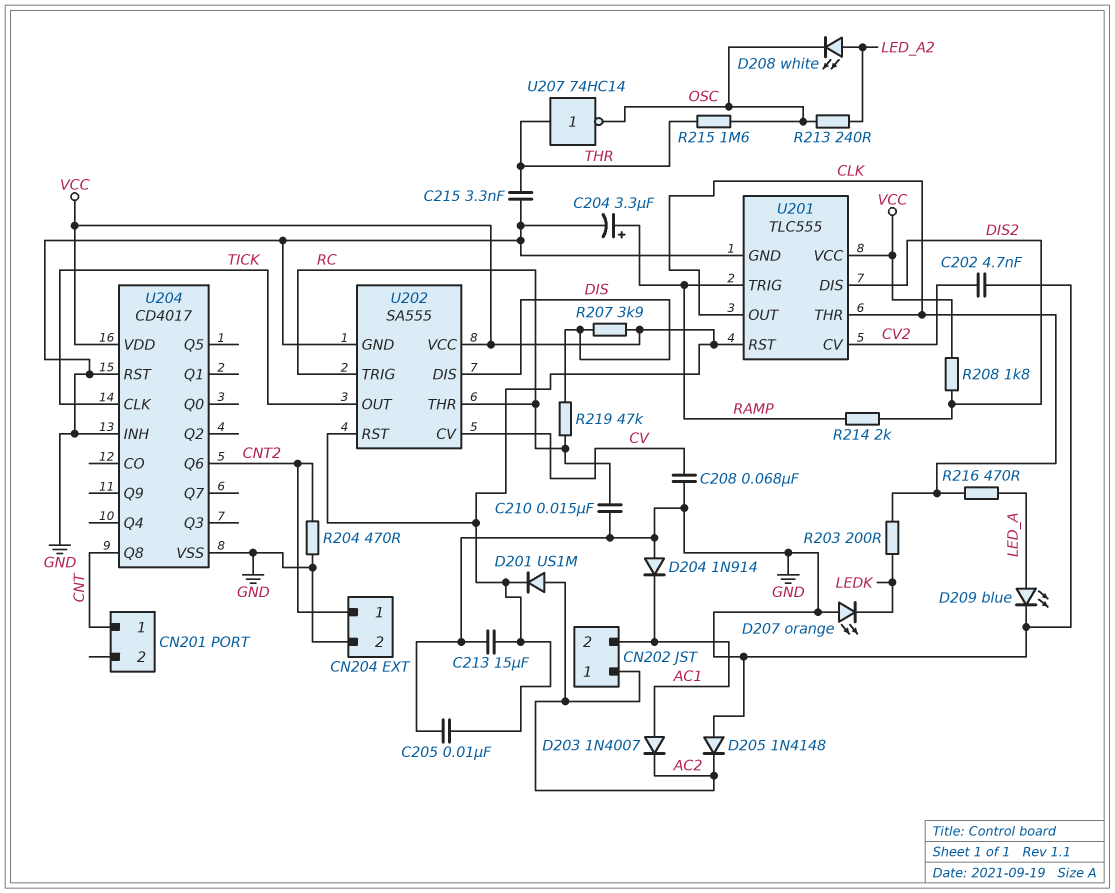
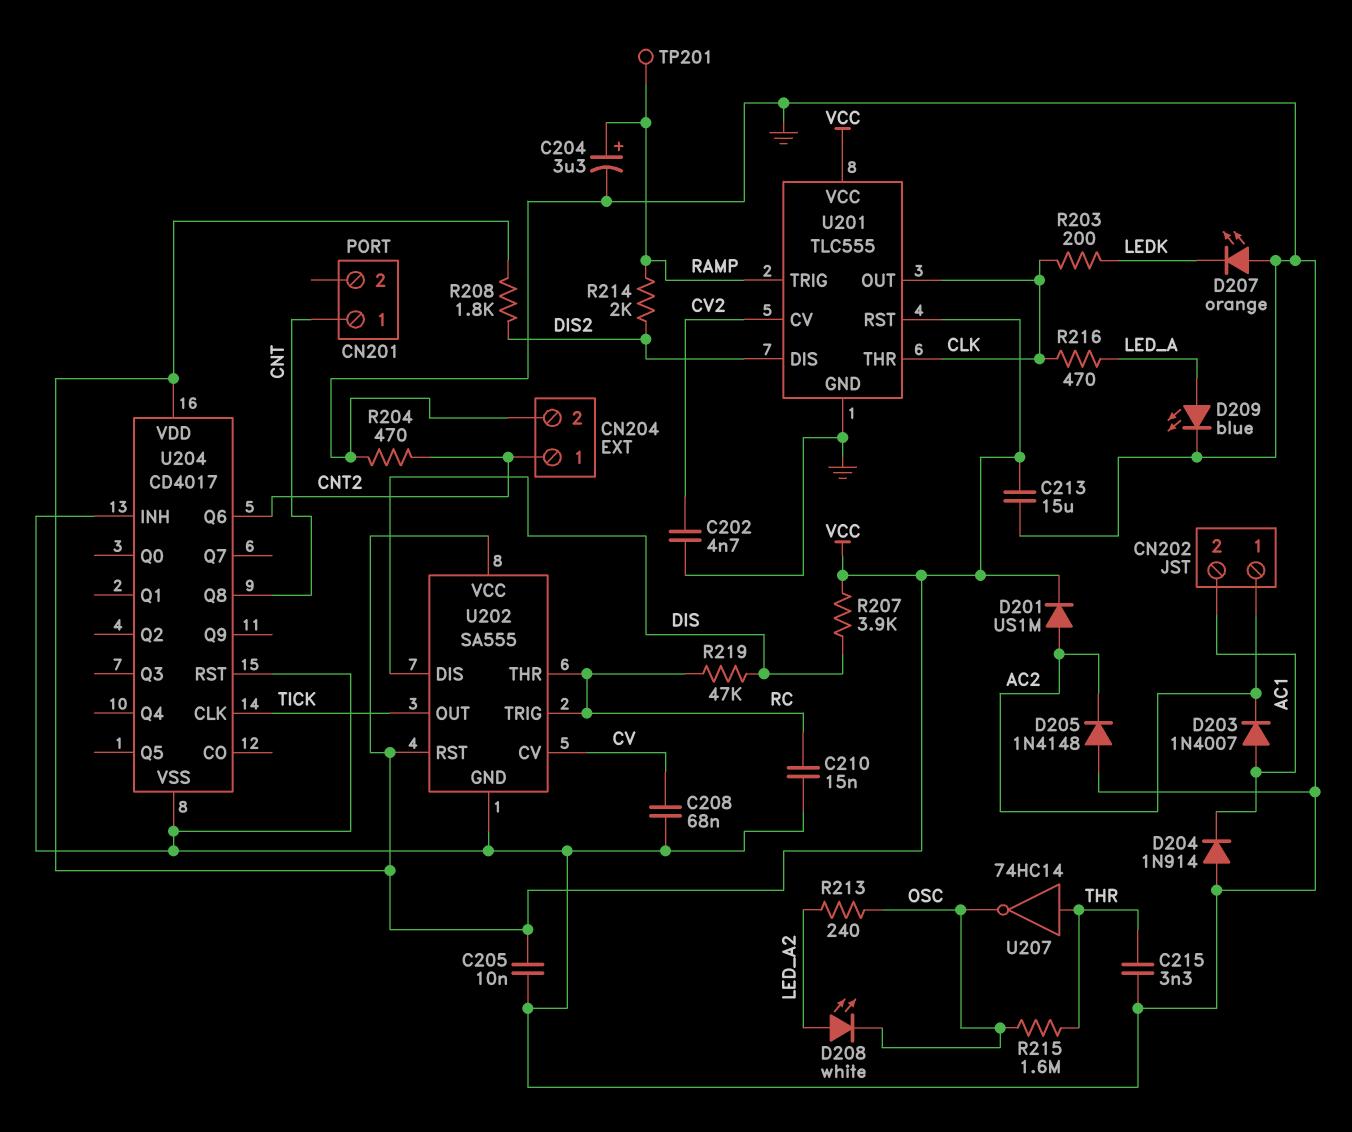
TP201: none -> test point (RAMP)

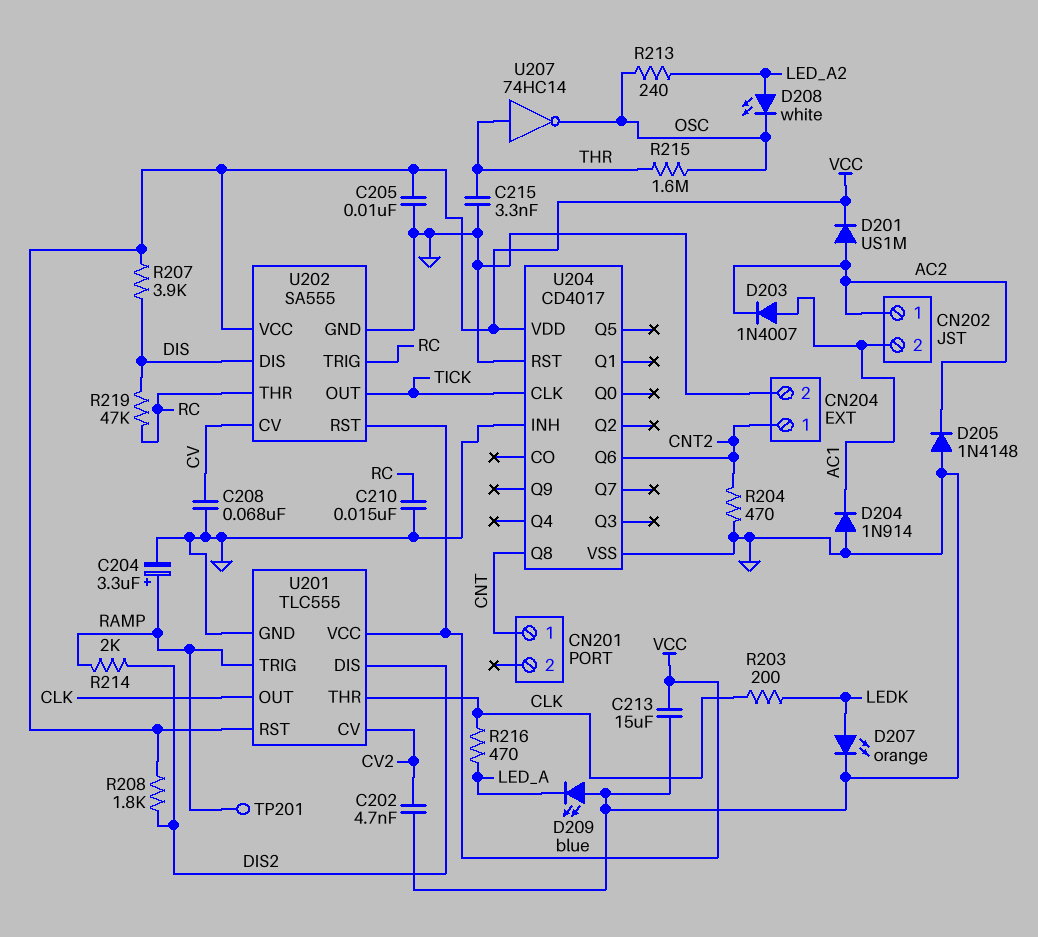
D207: LED orange (A GND, K LEDK) -> LED orange (A LEDK, K GND)
D209: LED blue (A LED_A, K GND) -> LED blue (A GND, K LED_A)

